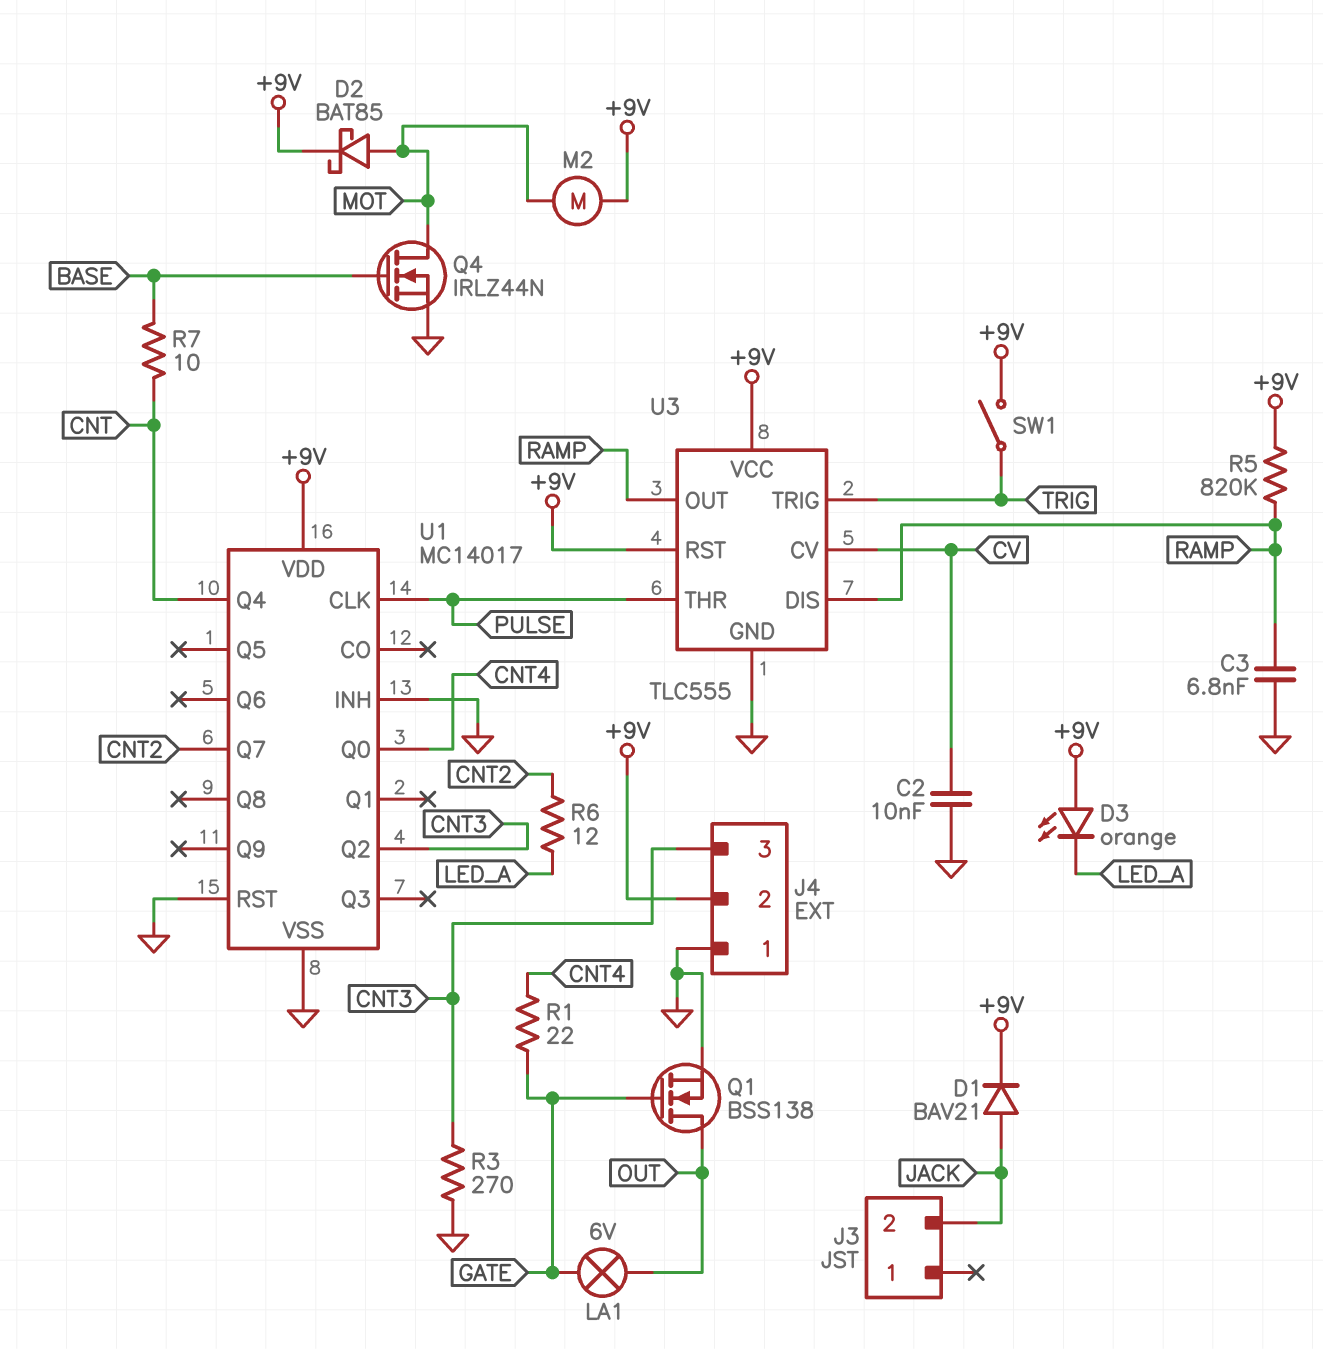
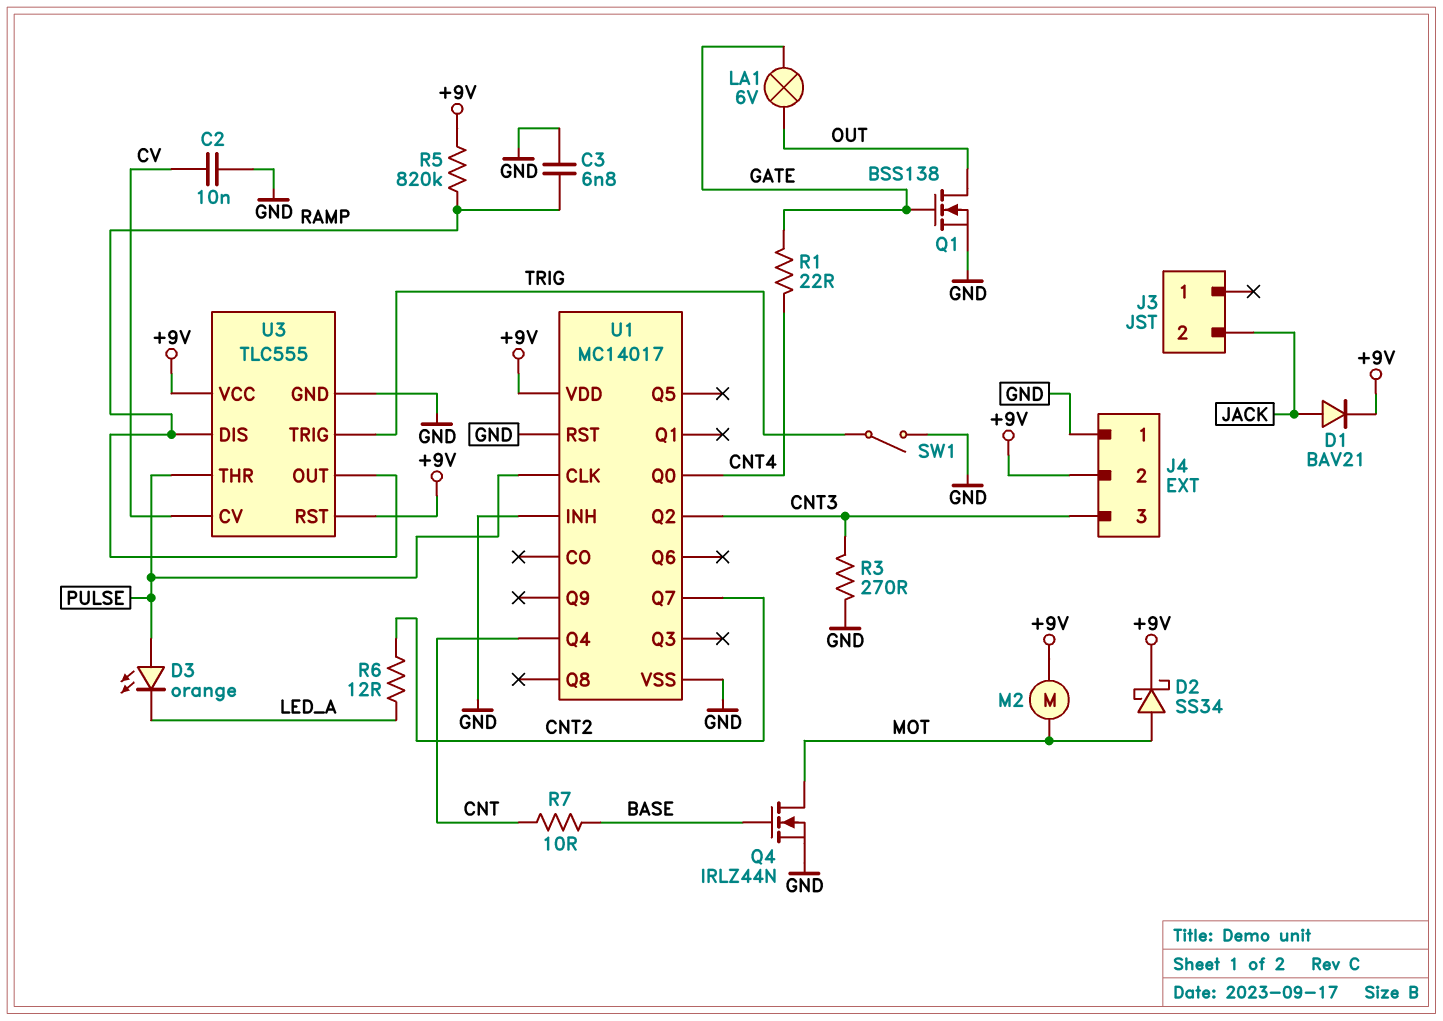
D2: schottky BAT85 (A MOT, K +9V) -> schottky SS34 (A MOT, K +9V)
D3: LED orange (A +9V, K LED_A) -> LED orange (A PULSE, K LED_A)
SW1: switch (+9V, TRIG) -> switch (GND, TRIG)

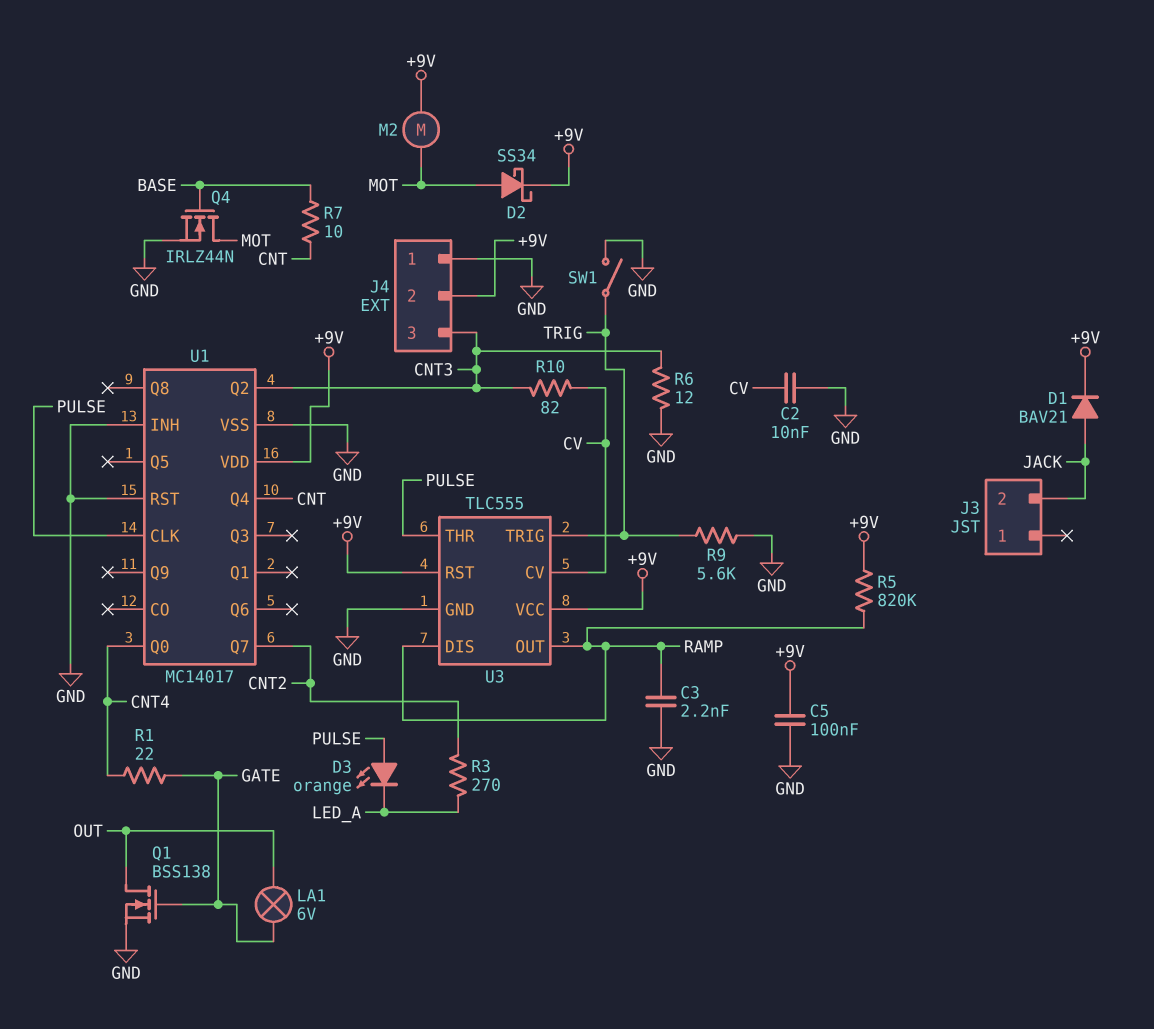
C3: 6.8nF (GND, RAMP) -> 2.2nF (GND, RAMP)
C5: none -> 100nF (+9V, GND)
R3: 270 (CNT3, GND) -> 270 (CNT2, LED_A)
R6: 12 (CNT2, LED_A) -> 12 (CNT3, GND)
R9: none -> 5.6k (GND, TRIG)
R10: none -> 82 (CNT3, CV)

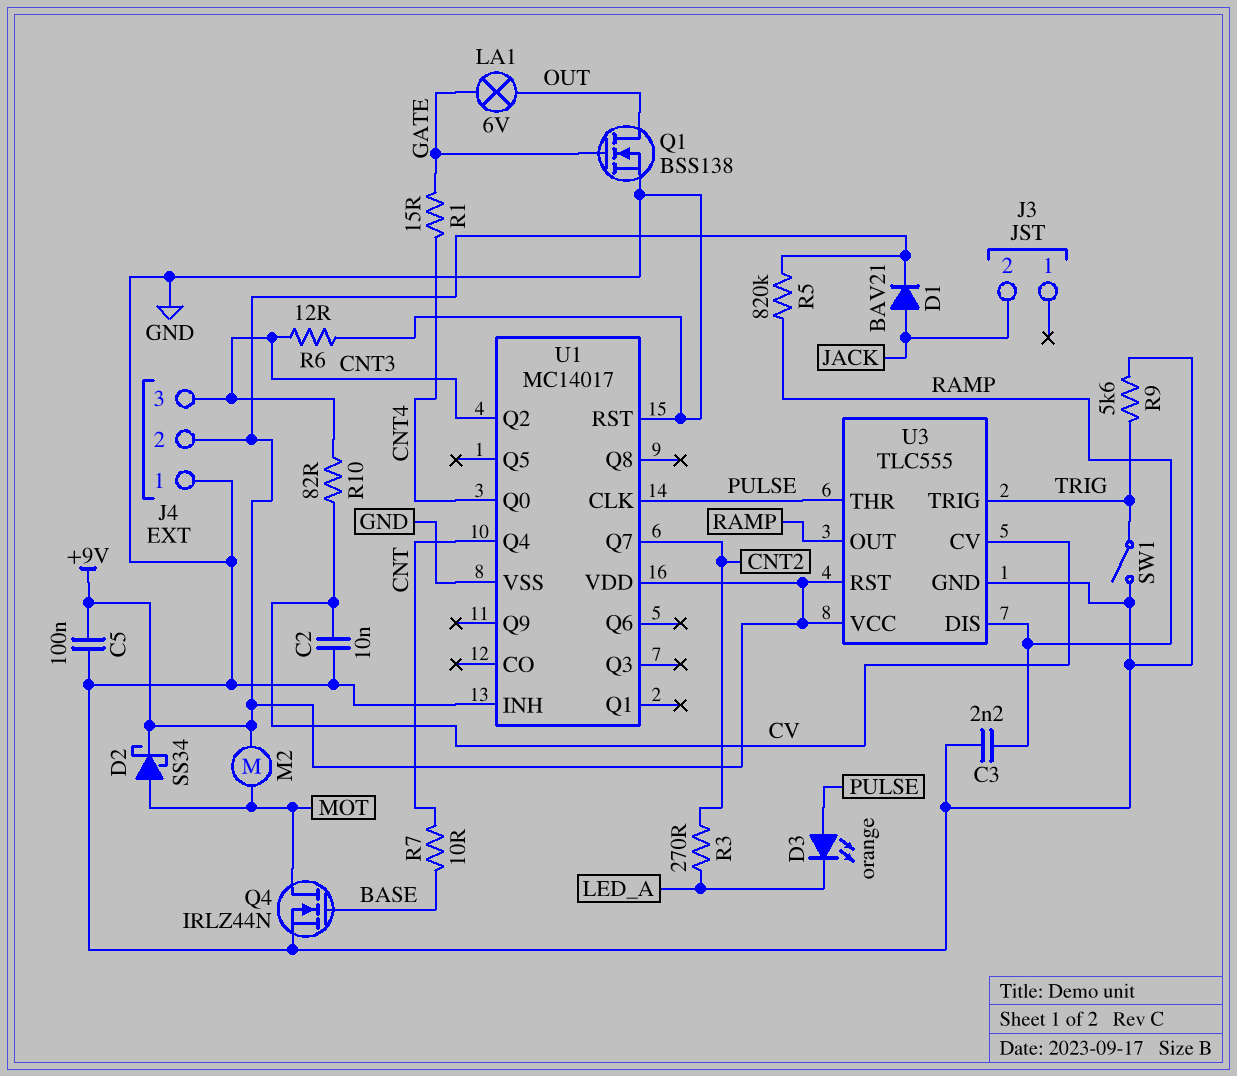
R1: 22 (CNT4, GATE) -> 15 (CNT4, GATE)

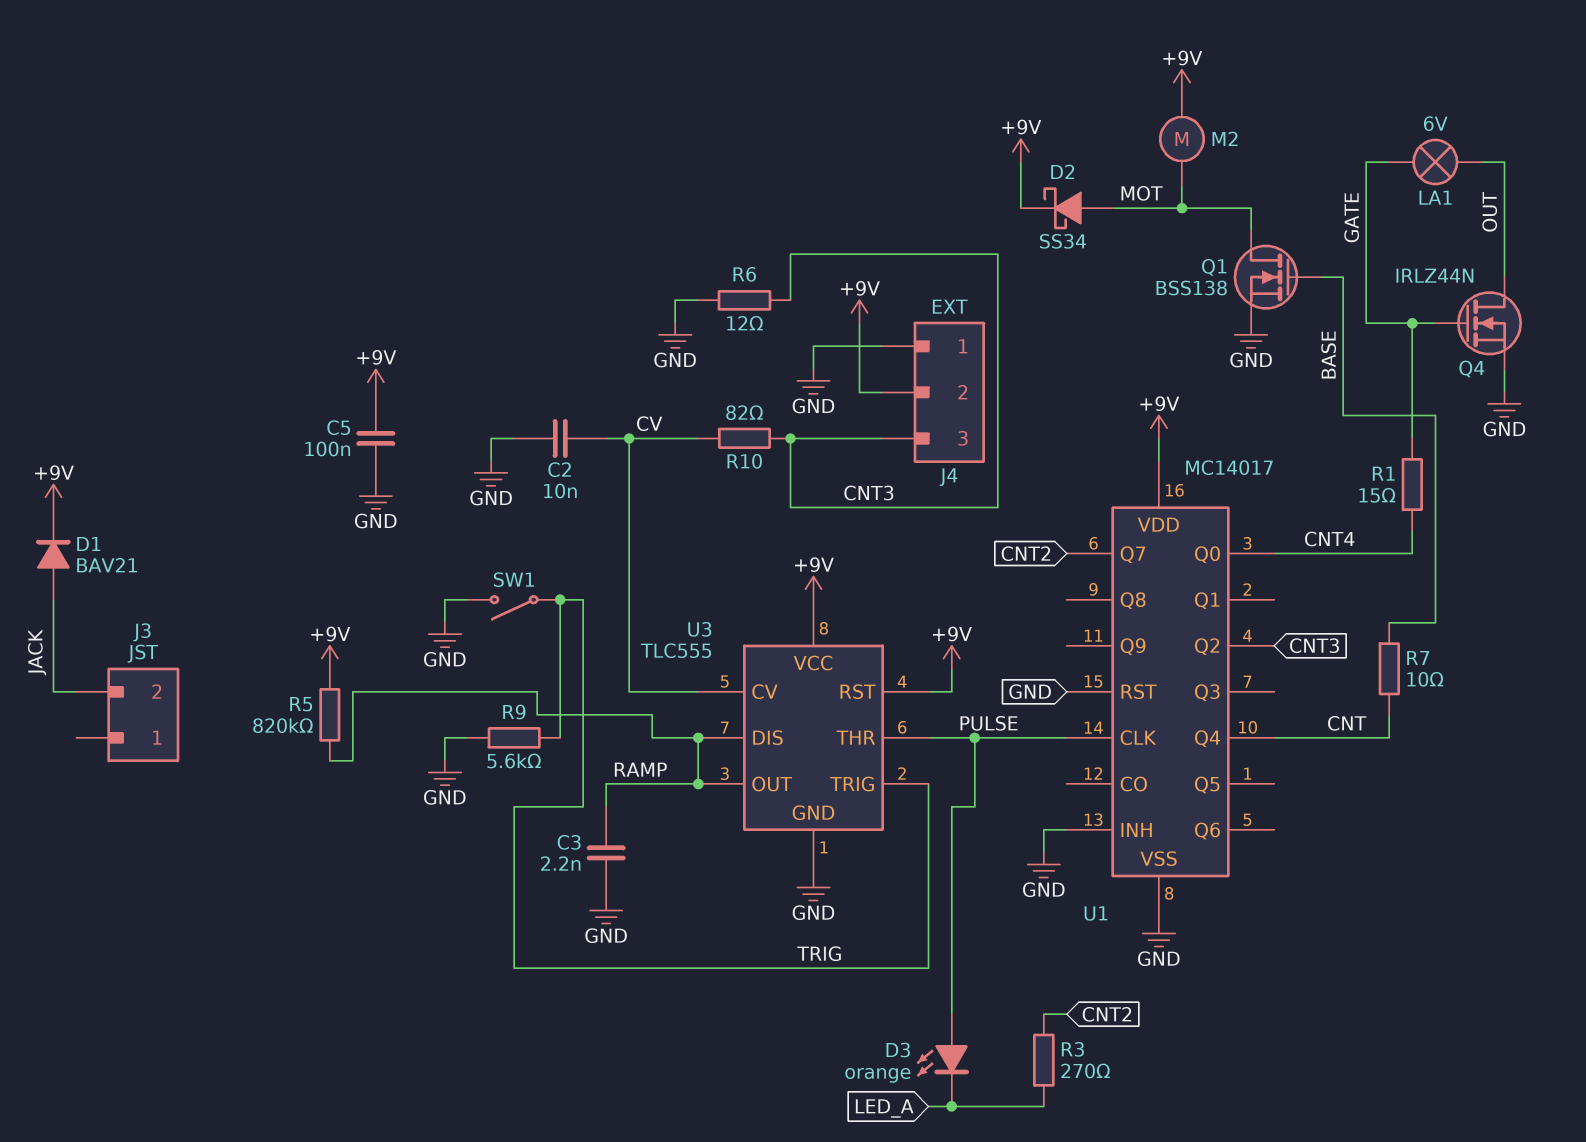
Q1: NMOS BSS138 (G GATE, D OUT, S GND) -> NMOS BSS138 (G BASE, D MOT, S GND)
Q4: NMOS IRLZ44N (G BASE, D MOT, S GND) -> NMOS IRLZ44N (G GATE, D OUT, S GND)

